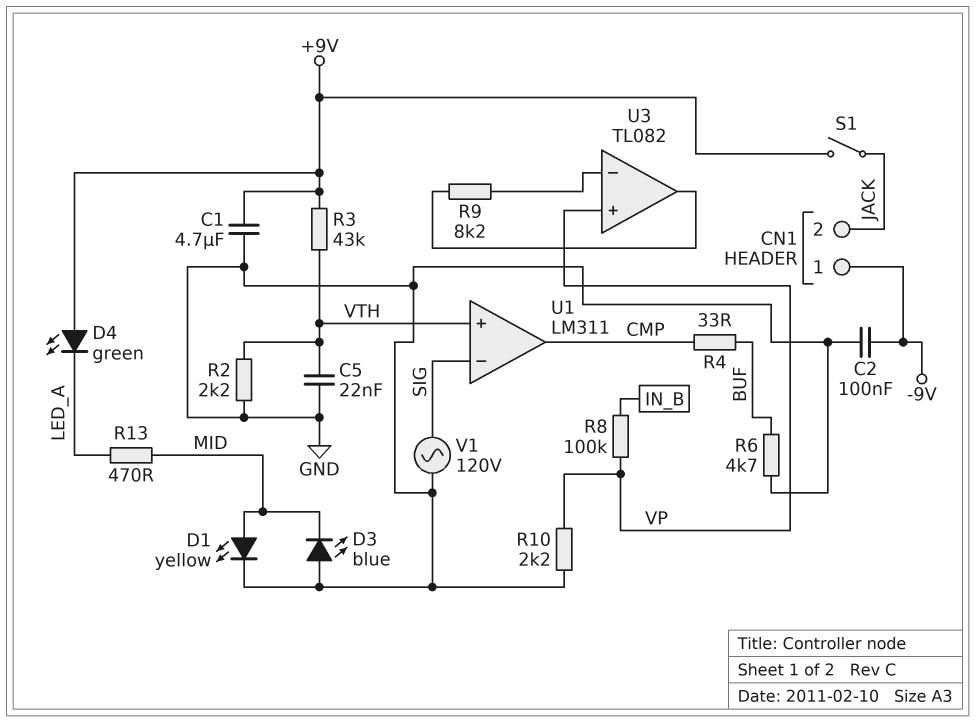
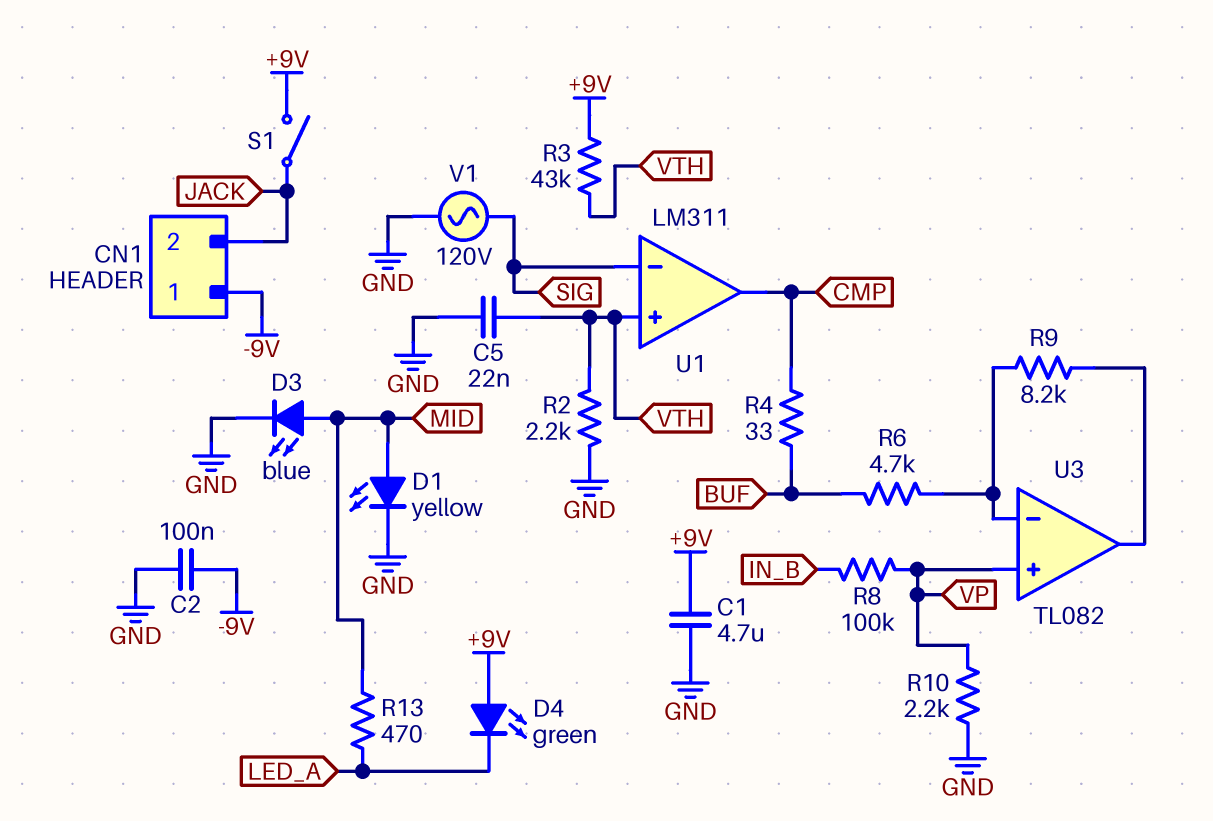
D3: LED blue (A GND, K MID) -> LED blue (A MID, K GND)
R6: 4.7k (BUF, GND) -> 4.7k (BUF, U3/in-)

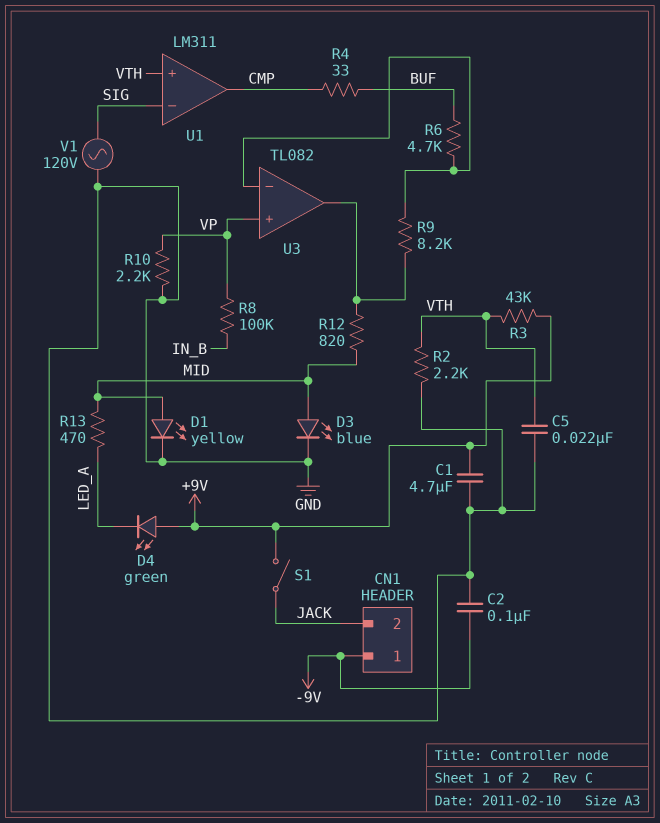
R12: none -> 820 (MID, U3/out)

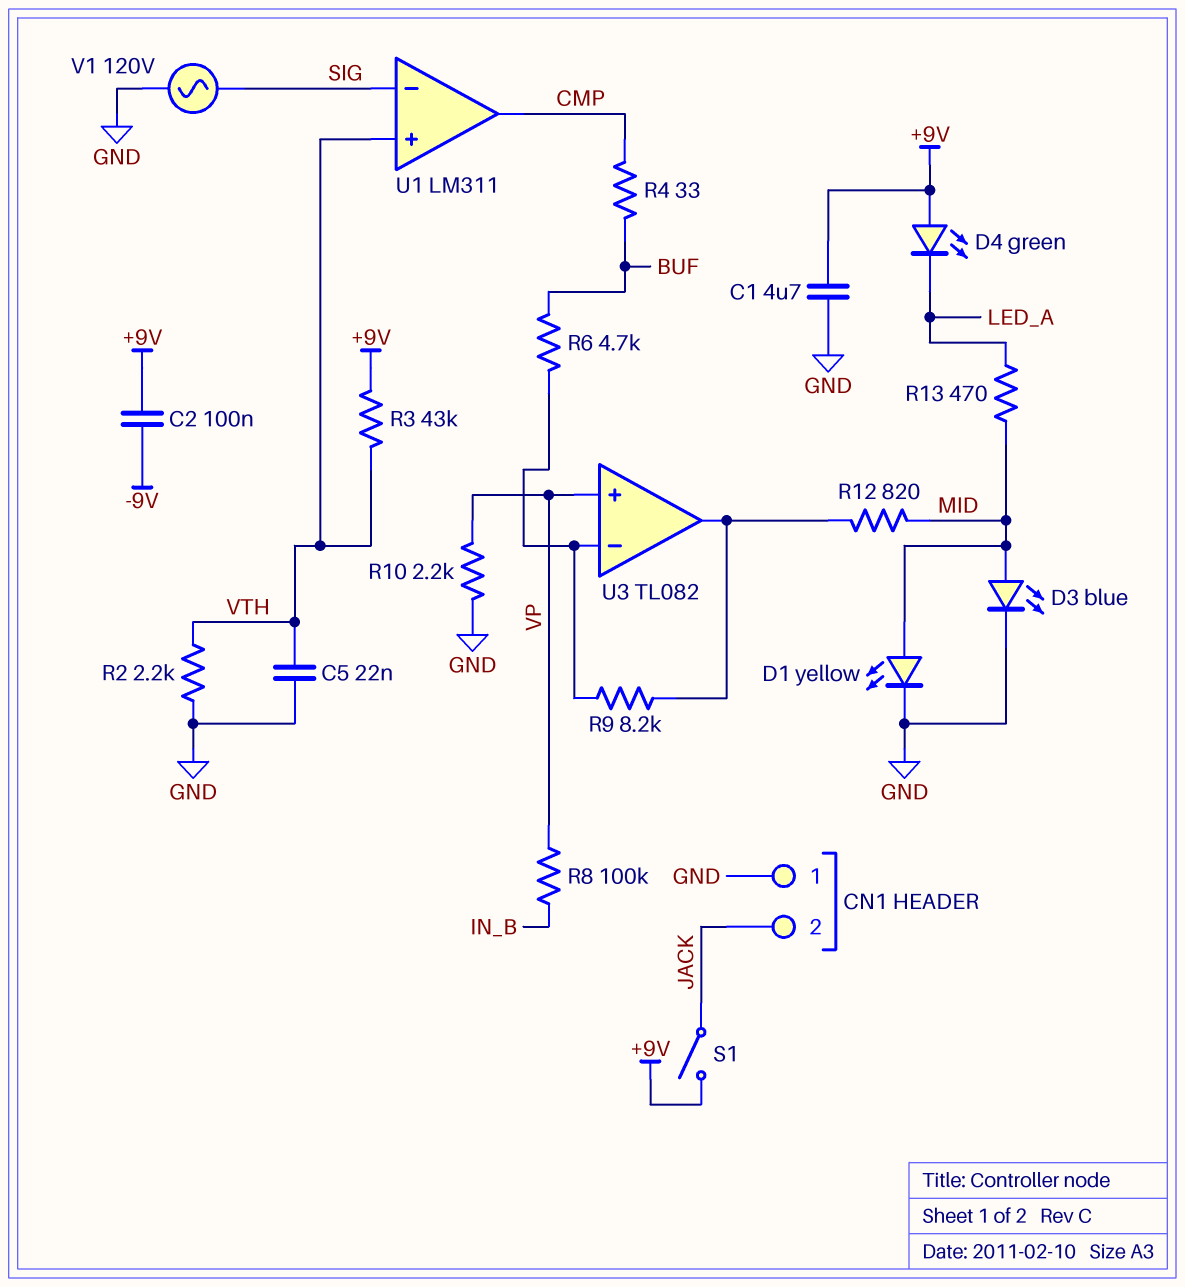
C2: 100nF (-9V, GND) -> 100nF (+9V, -9V)
CN1 pin 1: -9V -> GND

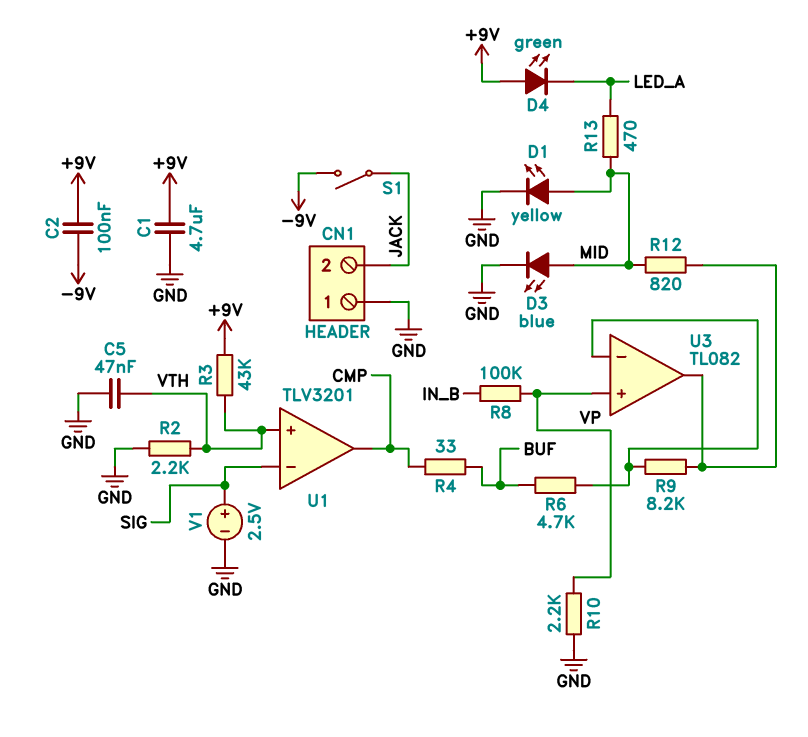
C5: 22nF (GND, VTH) -> 47nF (GND, VTH)
S1: switch (+9V, JACK) -> switch (-9V, JACK)
U1: LM311 -> TLV3201
V1: AC 120V (GND, SIG) -> 2.5V (plus SIG, minus GND)

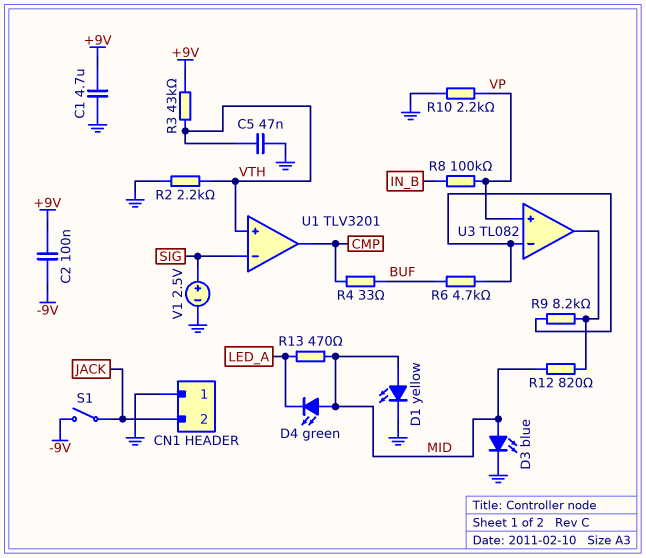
D4: LED green (A +9V, K LED_A) -> LED green (A MID, K LED_A)

